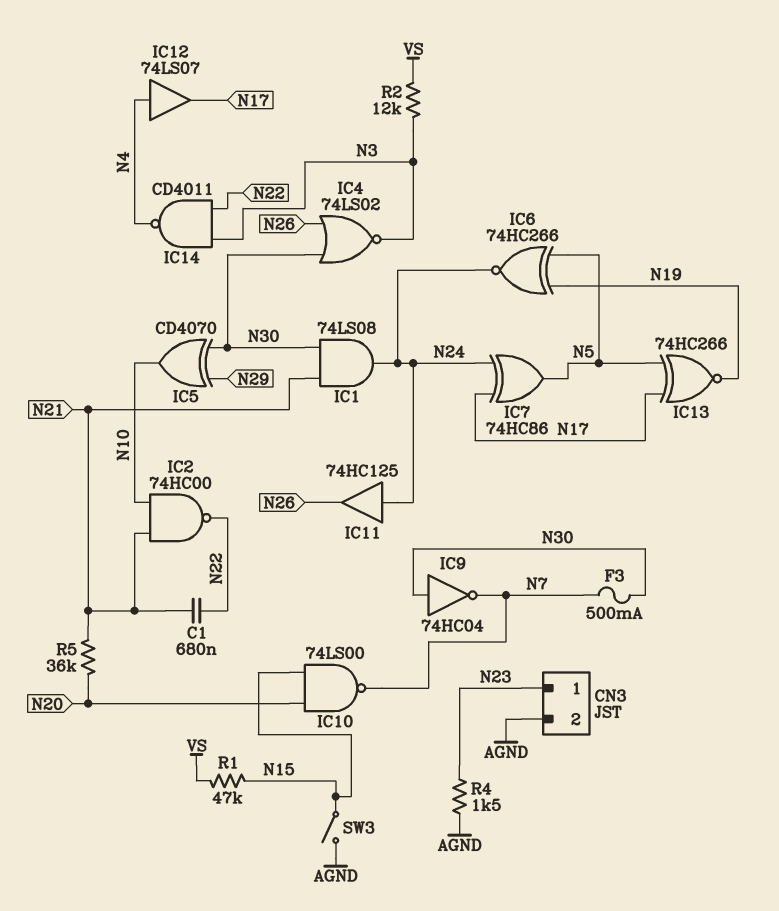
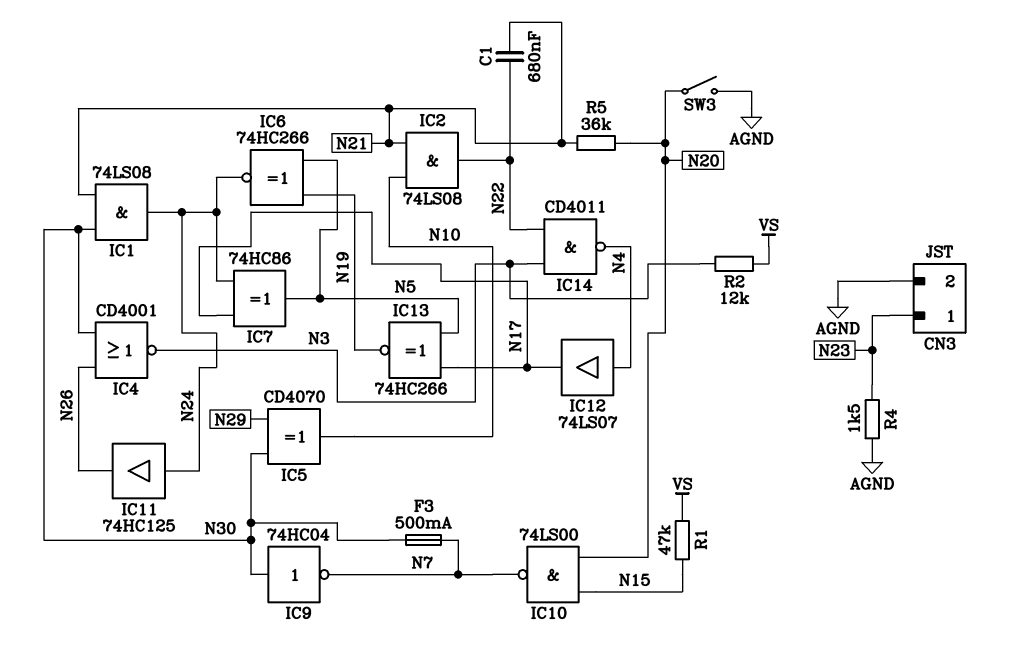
IC2: NAND 74HC00 (in N10, in N21, out N22) -> AND 74LS08 (in N10, in N21, out N22)
IC4: NOR 74LS02 (in N26, in N30, out N3) -> NOR CD4001 (in N26, in N30, out N3)
SW3: switch (AGND, N15) -> switch (AGND, N20)

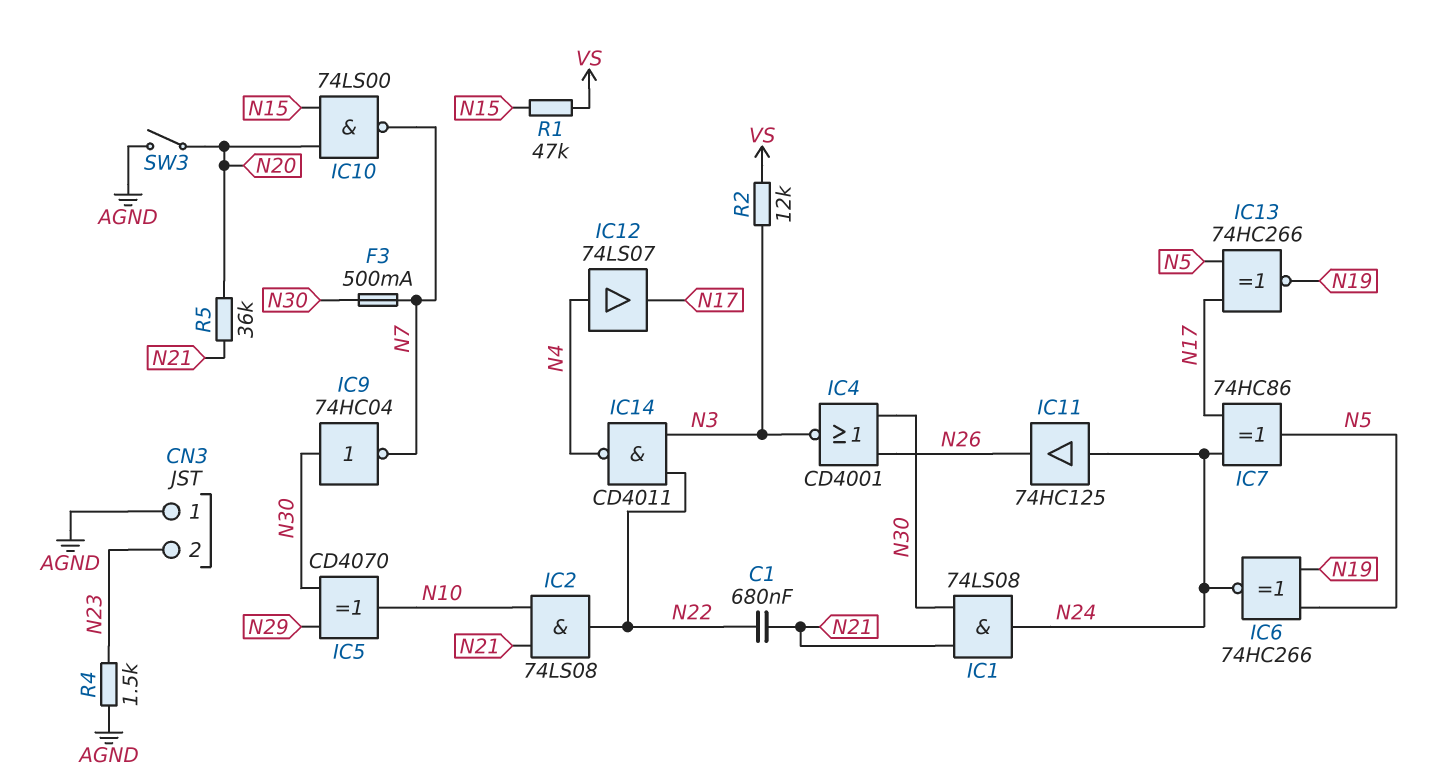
CN3 pin 1: N23 -> AGND
CN3 pin 2: AGND -> N23

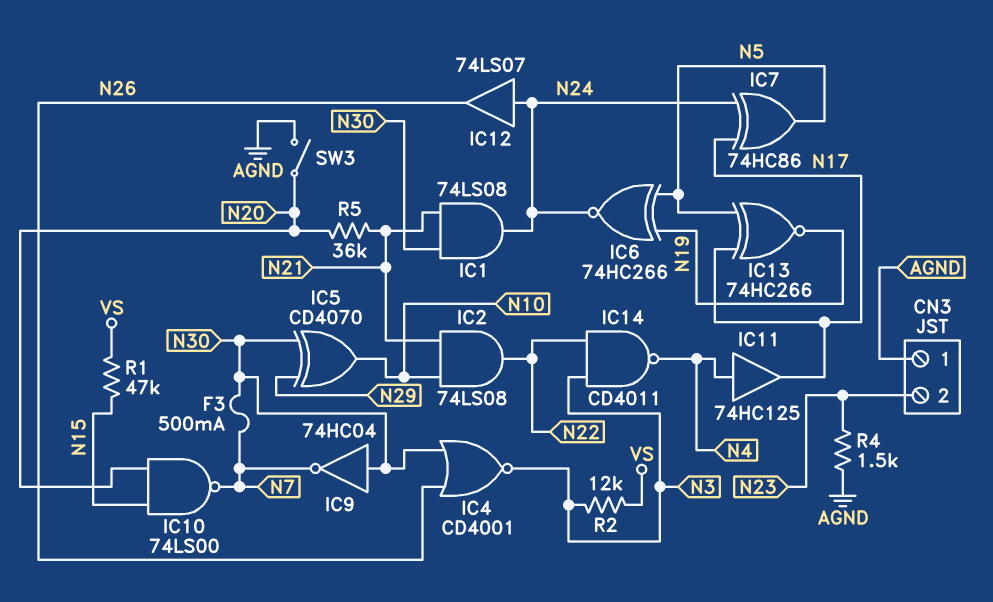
C1: 680nF (N21, N22) -> none
IC11: buffer 74HC125 (in N24, out N26) -> buffer 74HC125 (in N4, out N17)
IC12: buffer 74LS07 (in N4, out N17) -> buffer 74LS07 (in N24, out N26)

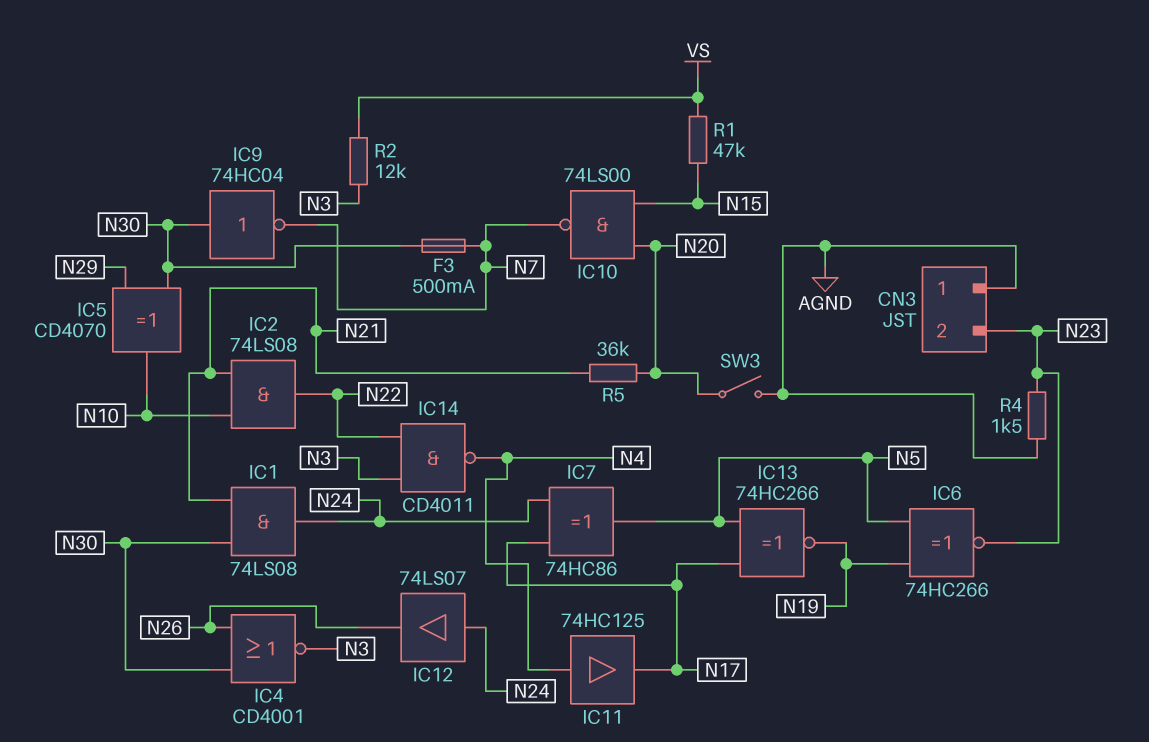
IC6: XNOR 74HC266 (in N5, in N19, out N24) -> XNOR 74HC266 (in N5, in N19, out N23)

